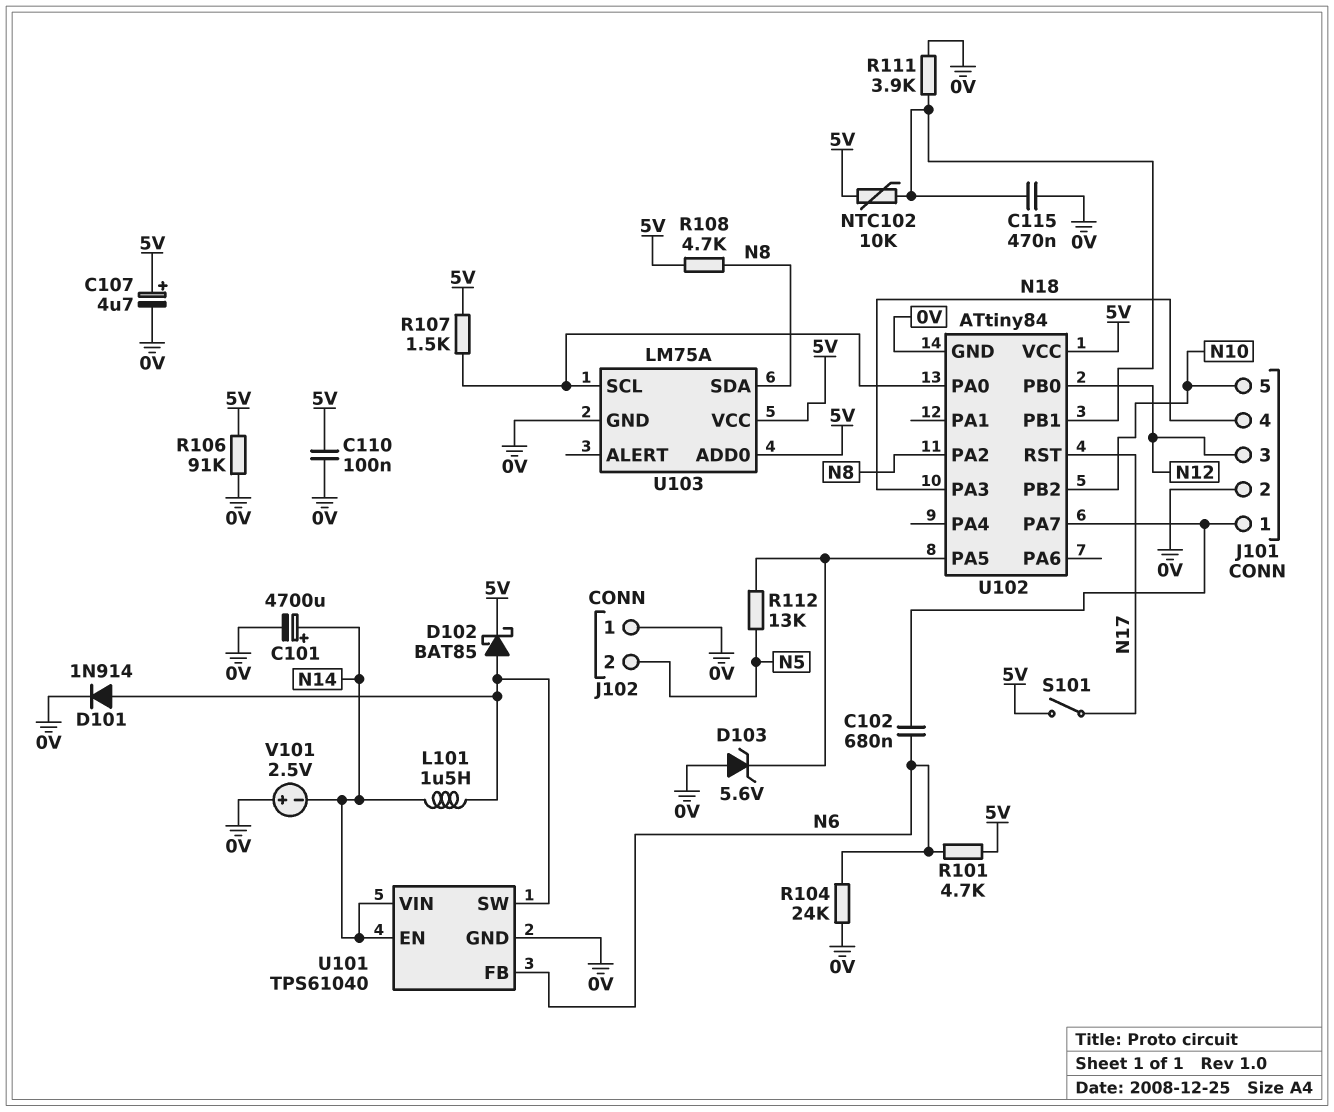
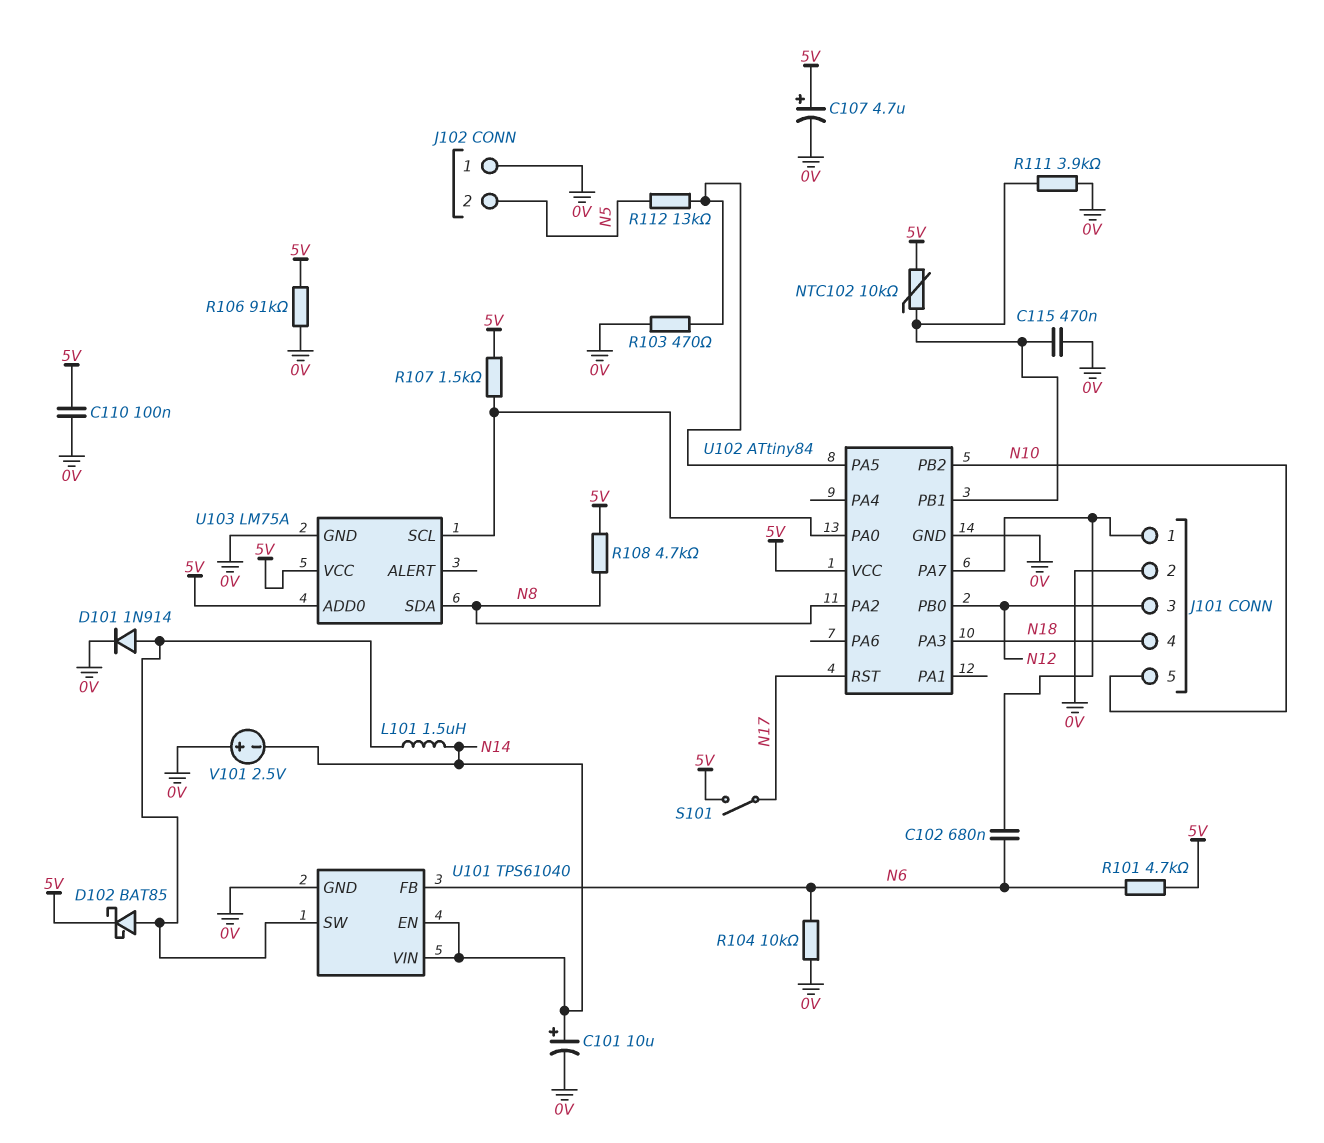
C101: 4700uF (plus N14, minus 0V) -> 10uF (plus N14, minus 0V)
D103: zener 5.6V (A 0V, K U102/PA5) -> none
R103: none -> 470 (0V, U102/PA5)
R104: 24k (0V, N6) -> 10k (0V, N6)

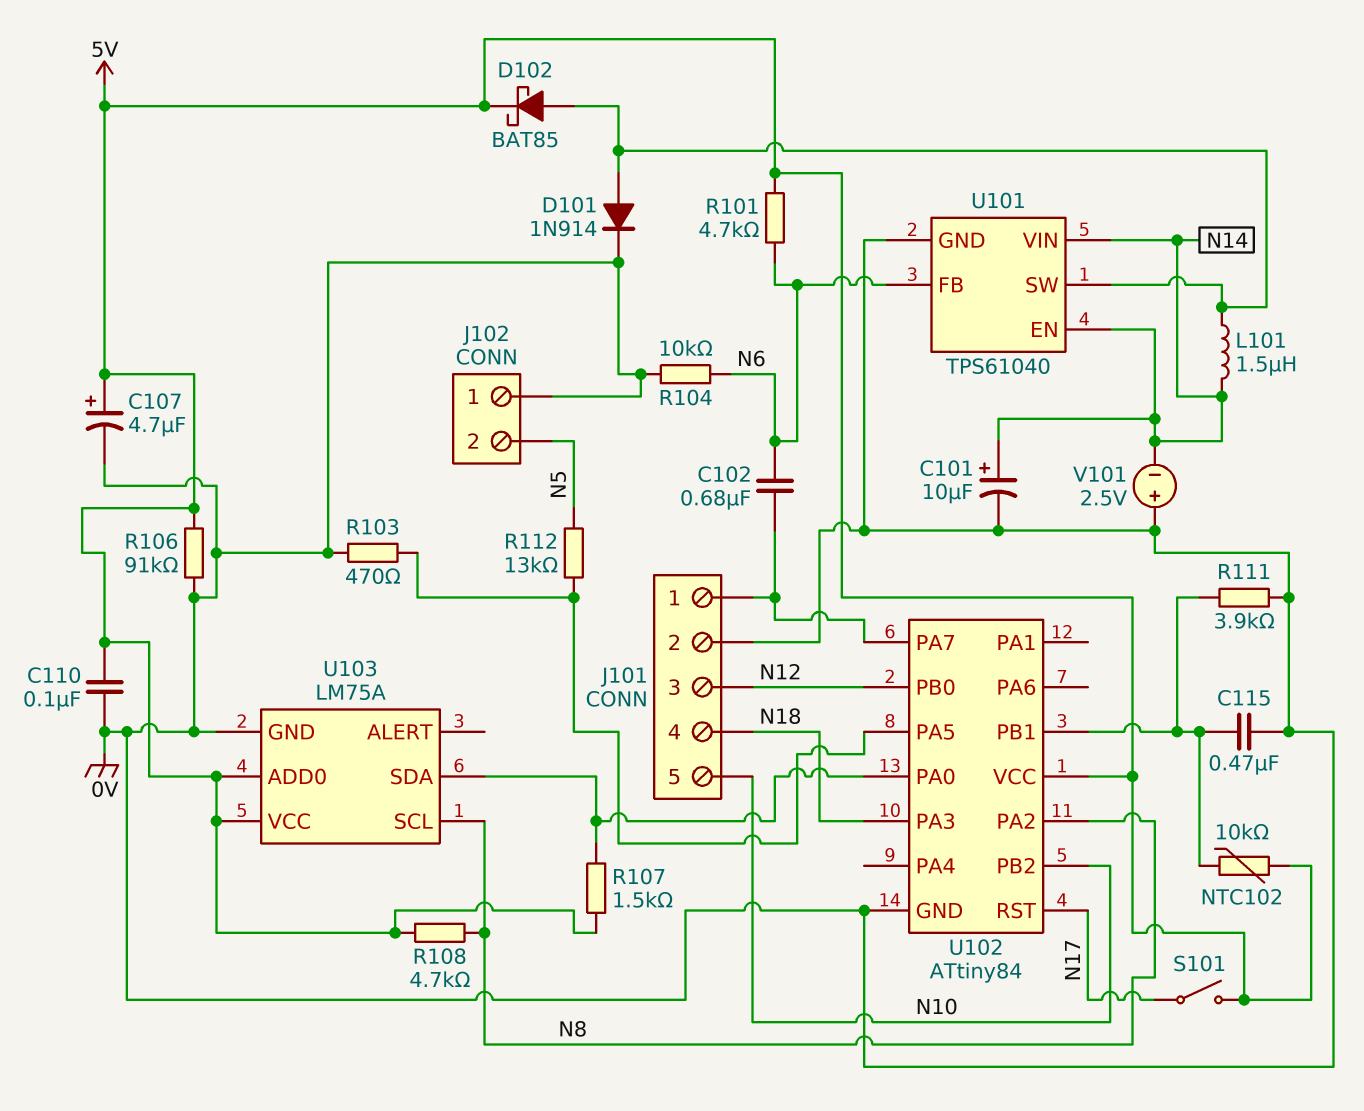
U103 pin SCL: U102/PA0 -> N8
U103 pin SDA: N8 -> U102/PA0

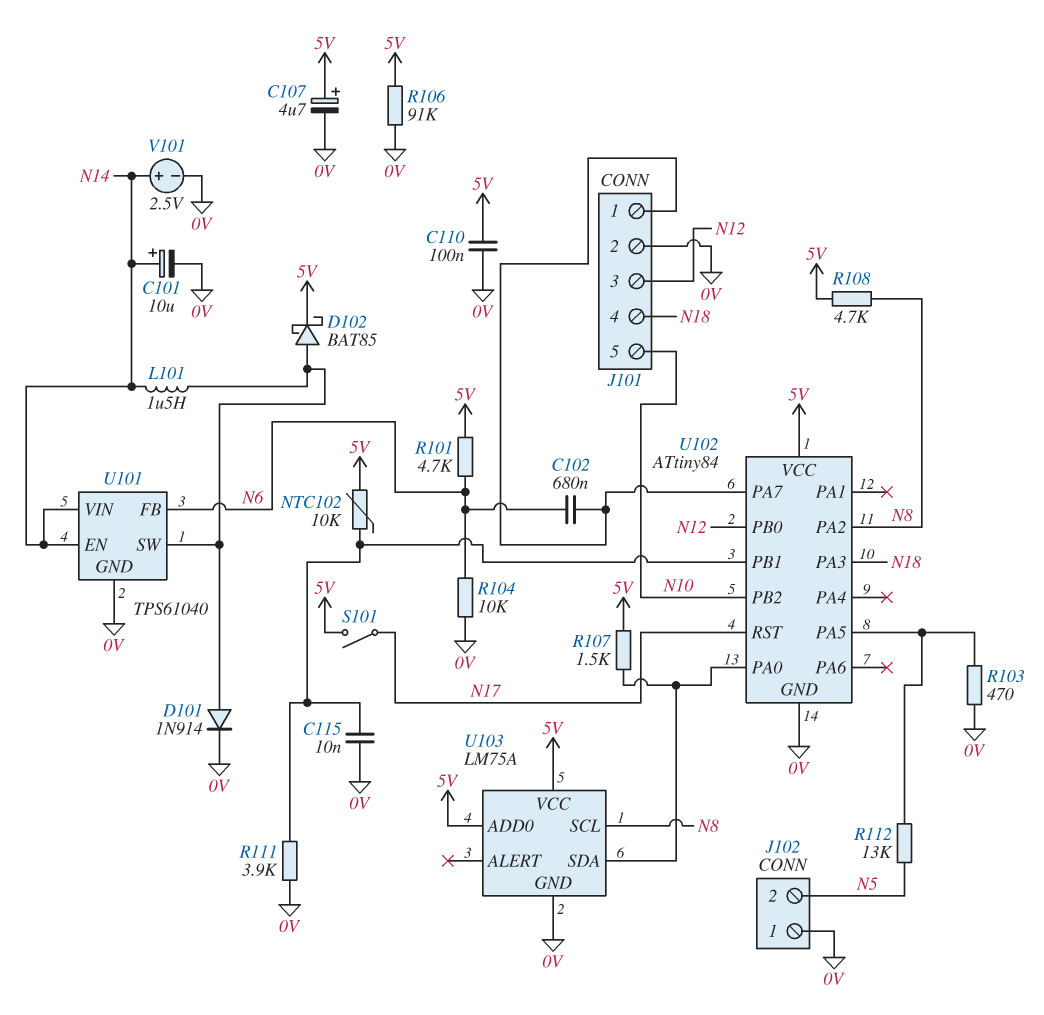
C115: 470nF (0V, U102/PB1) -> 10nF (0V, U102/PB1)
V101: 2.5V (plus 0V, minus N14) -> 2.5V (plus N14, minus 0V)

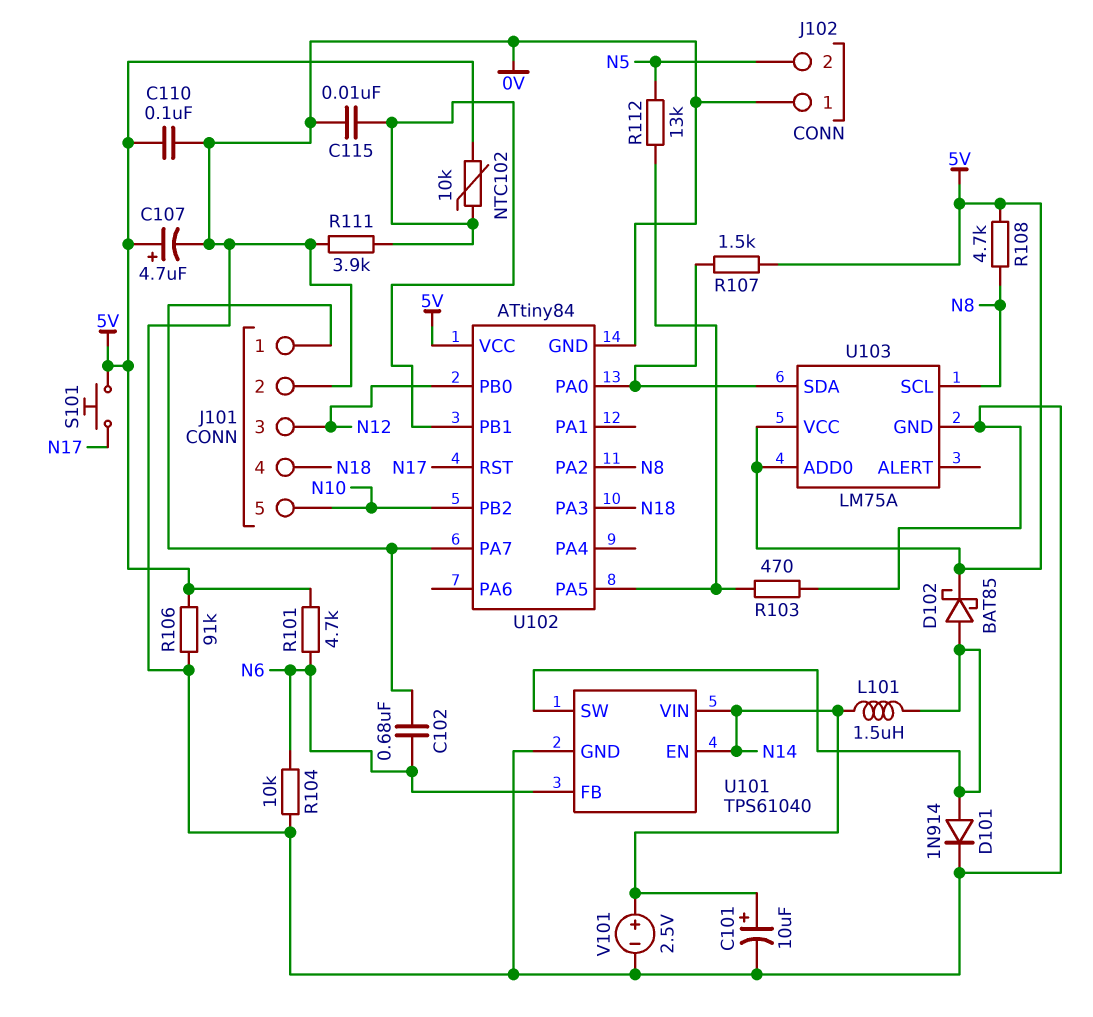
S101: switch (5V, N17) -> button (5V, N17)

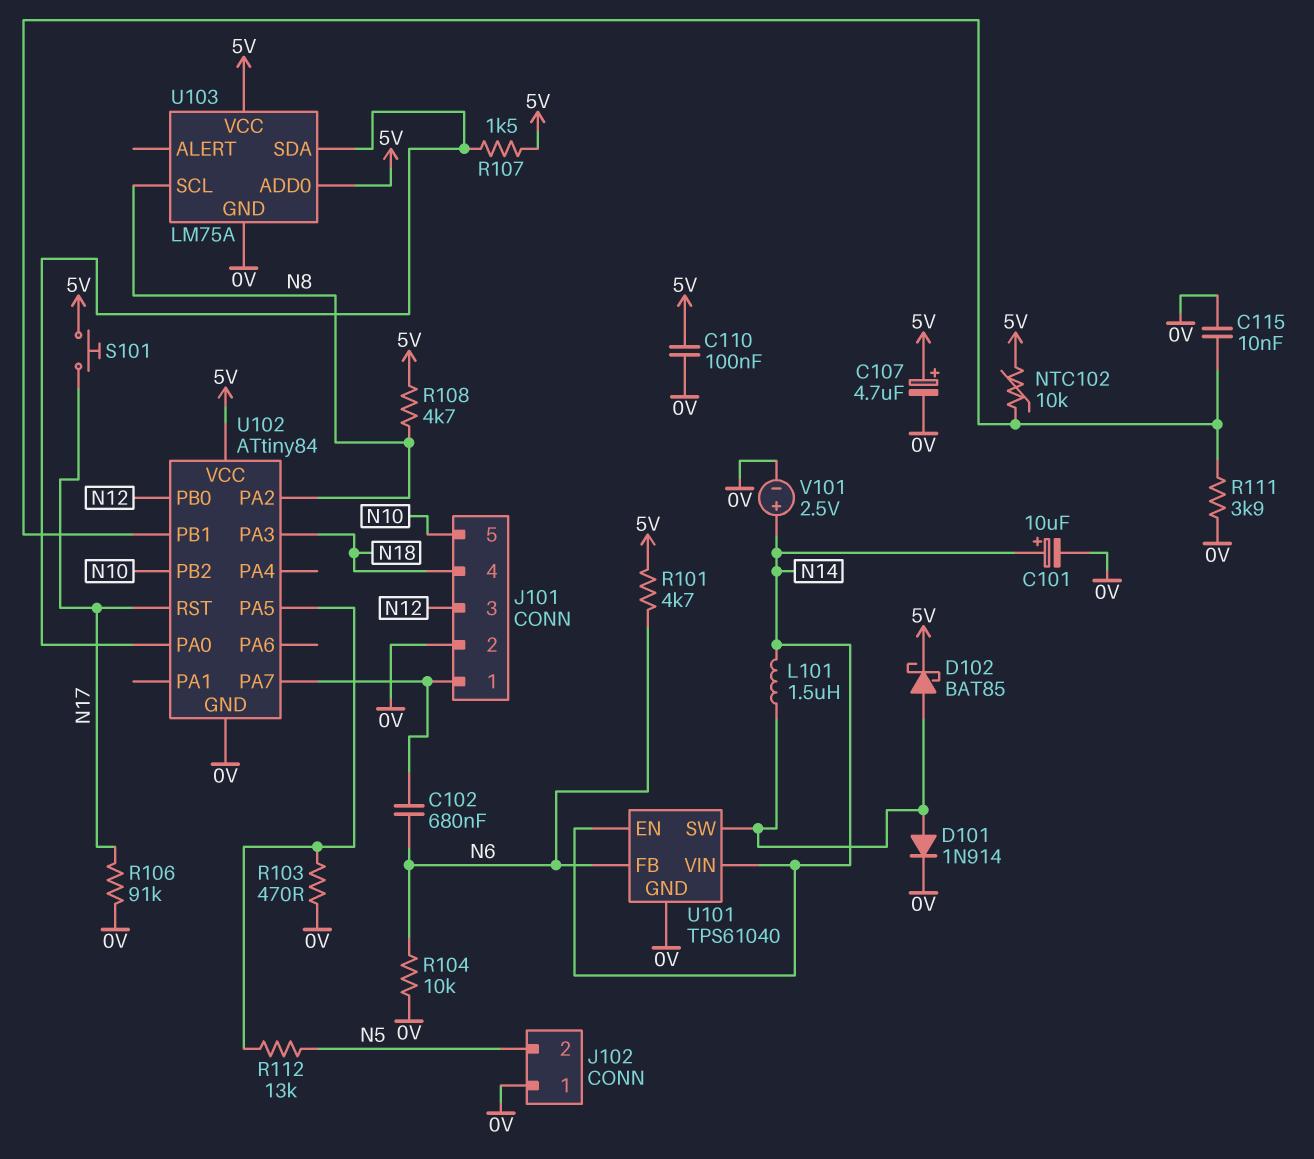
R106: 91k (0V, 5V) -> 91k (0V, N17)

